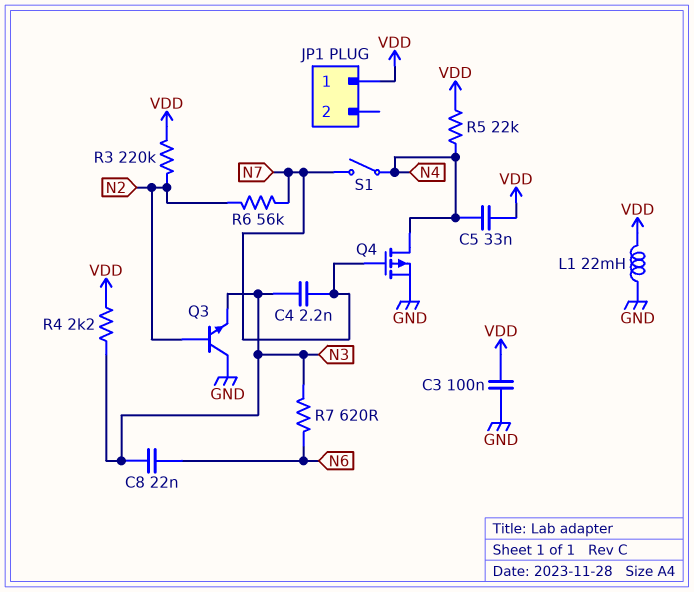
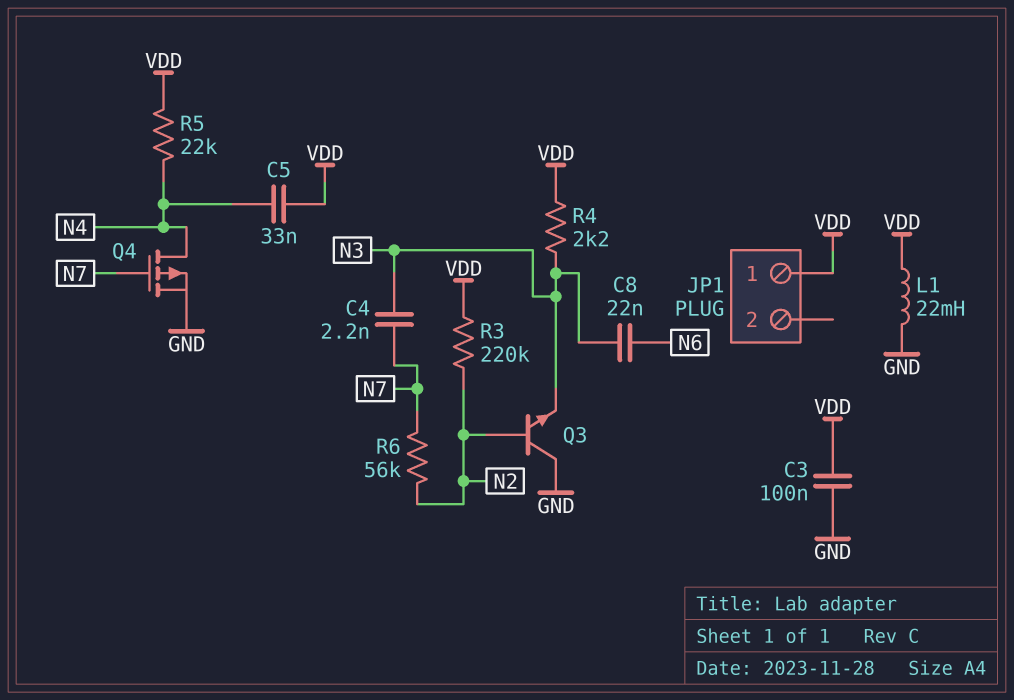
R7: 620 (N3, N6) -> none
S1: switch (N4, N7) -> none

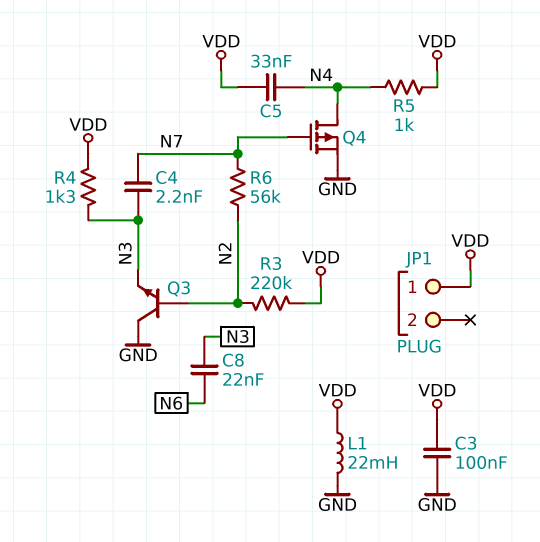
R4: 2.2k (N3, VDD) -> 1.3k (N3, VDD)
R5: 22k (N4, VDD) -> 1k (N4, VDD)

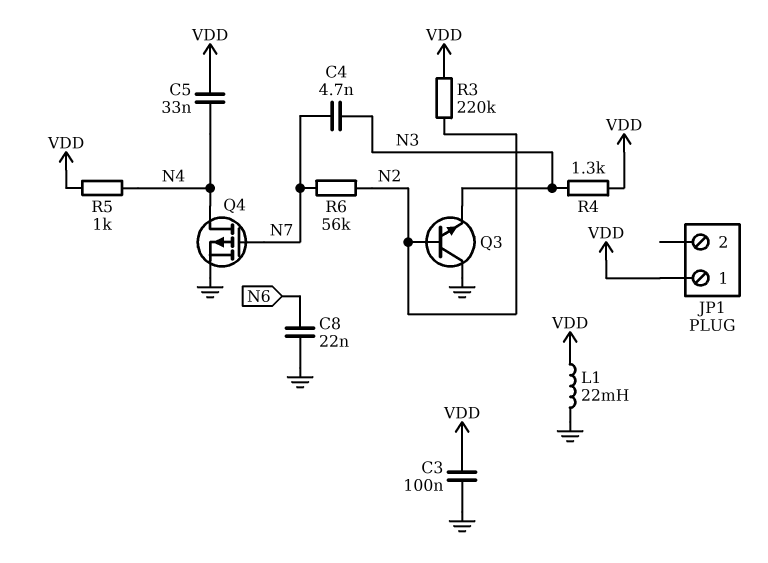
C4: 2.2nF (N3, N7) -> 4.7nF (N3, N7)
C8: 22nF (N3, N6) -> 22nF (GND, N6)

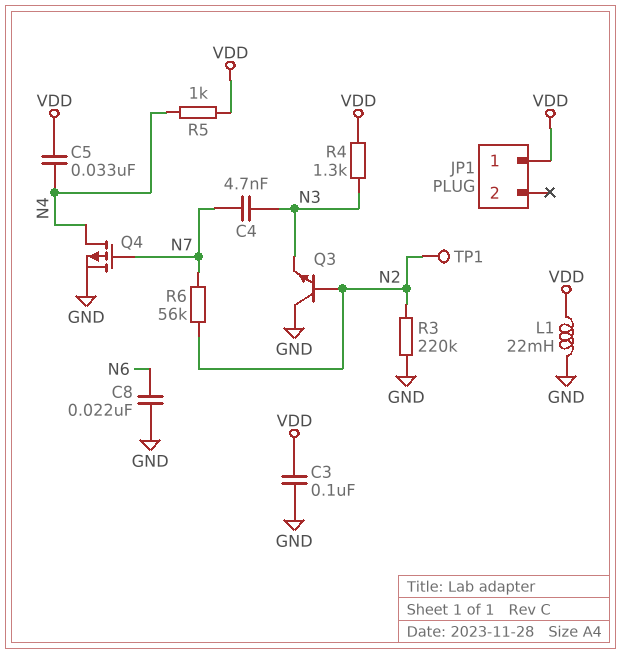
R3: 220k (N2, VDD) -> 220k (GND, N2)
TP1: none -> test point (N2)

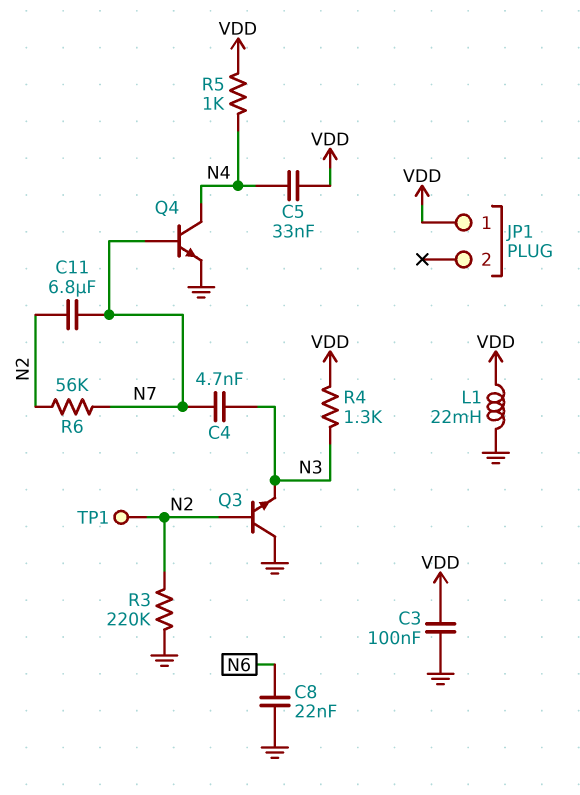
C11: none -> 6.8uF (N2, N7)
Q4: PMOS (G N7, D N4, S GND) -> NPN (B N7, C N4, E GND)

